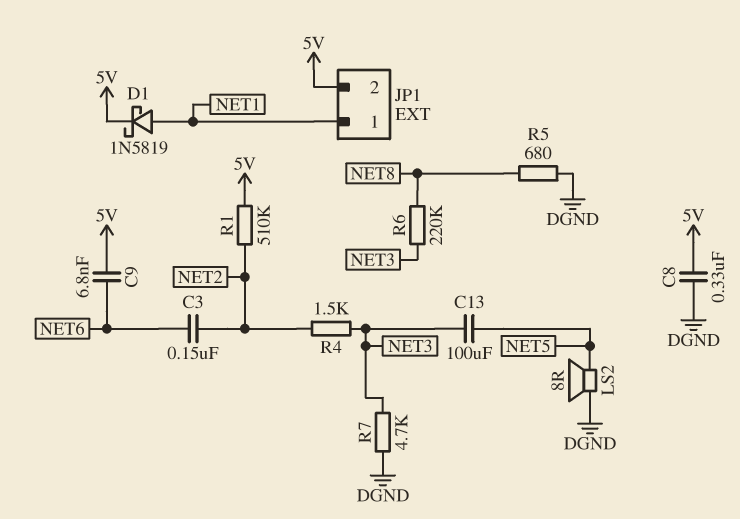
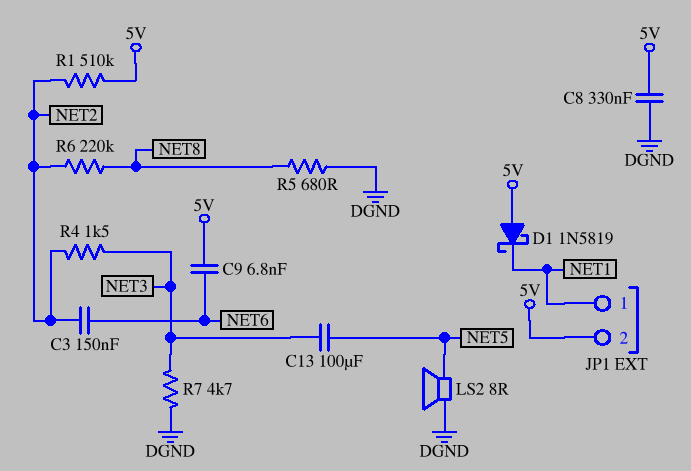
D1: schottky 1N5819 (A NET1, K 5V) -> schottky 1N5819 (A 5V, K NET1)
R6: 220k (NET3, NET8) -> 220k (NET2, NET8)

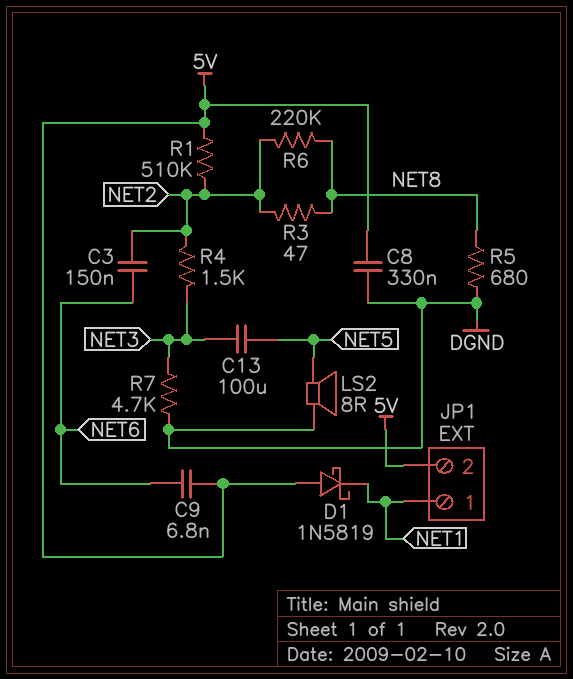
R3: none -> 47 (NET2, NET8)

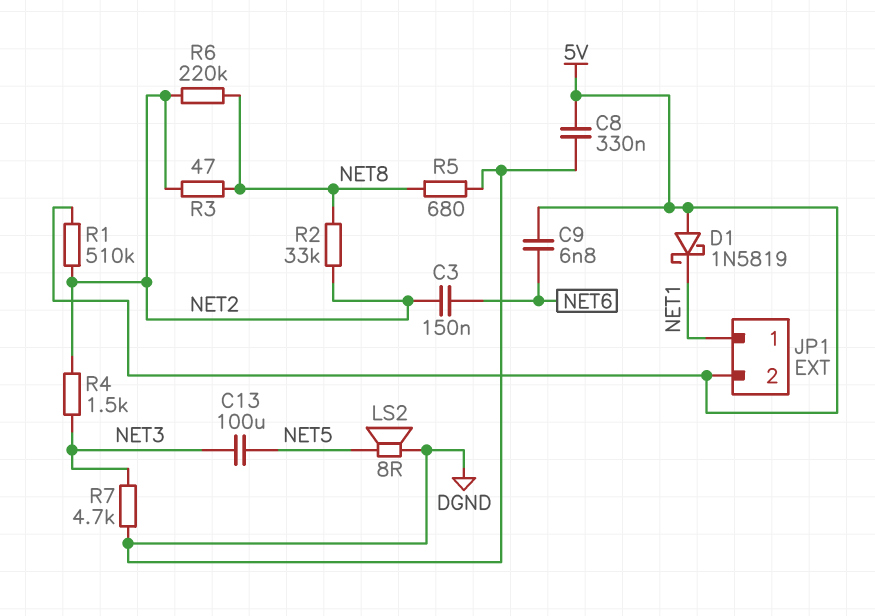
R2: none -> 33k (NET2, NET8)

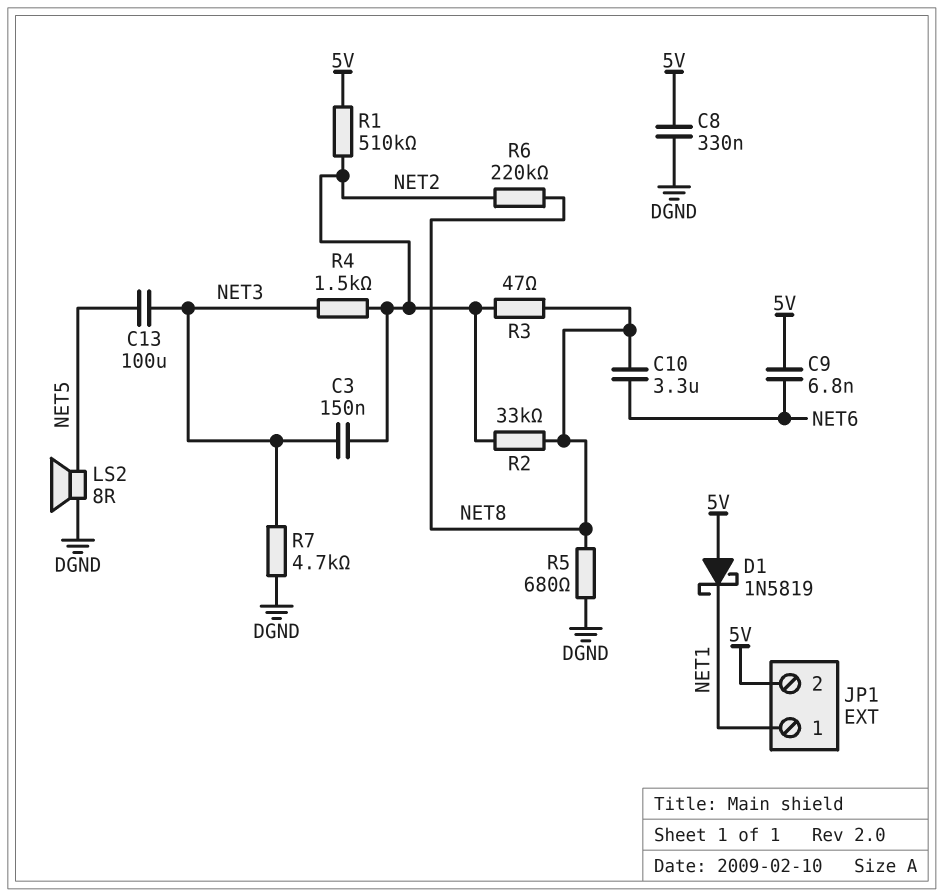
C3: 150nF (NET2, NET6) -> 150nF (NET2, NET3)
C10: none -> 3.3uF (NET6, NET8)

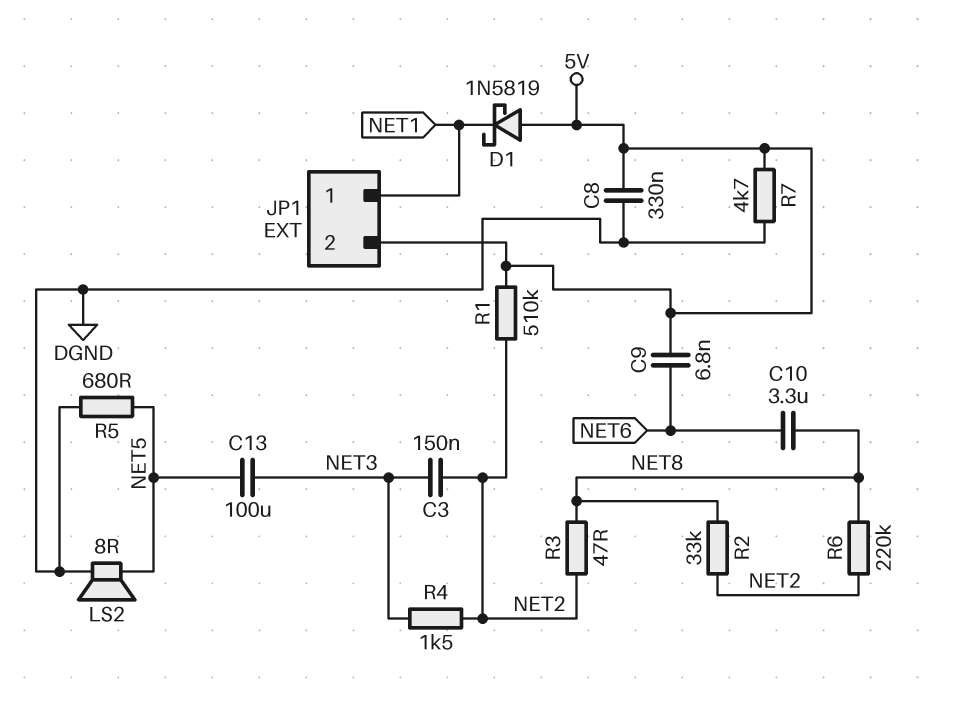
R5: 680 (DGND, NET8) -> 680 (DGND, NET5)
R7: 4.7k (DGND, NET3) -> 4.7k (5V, DGND)

